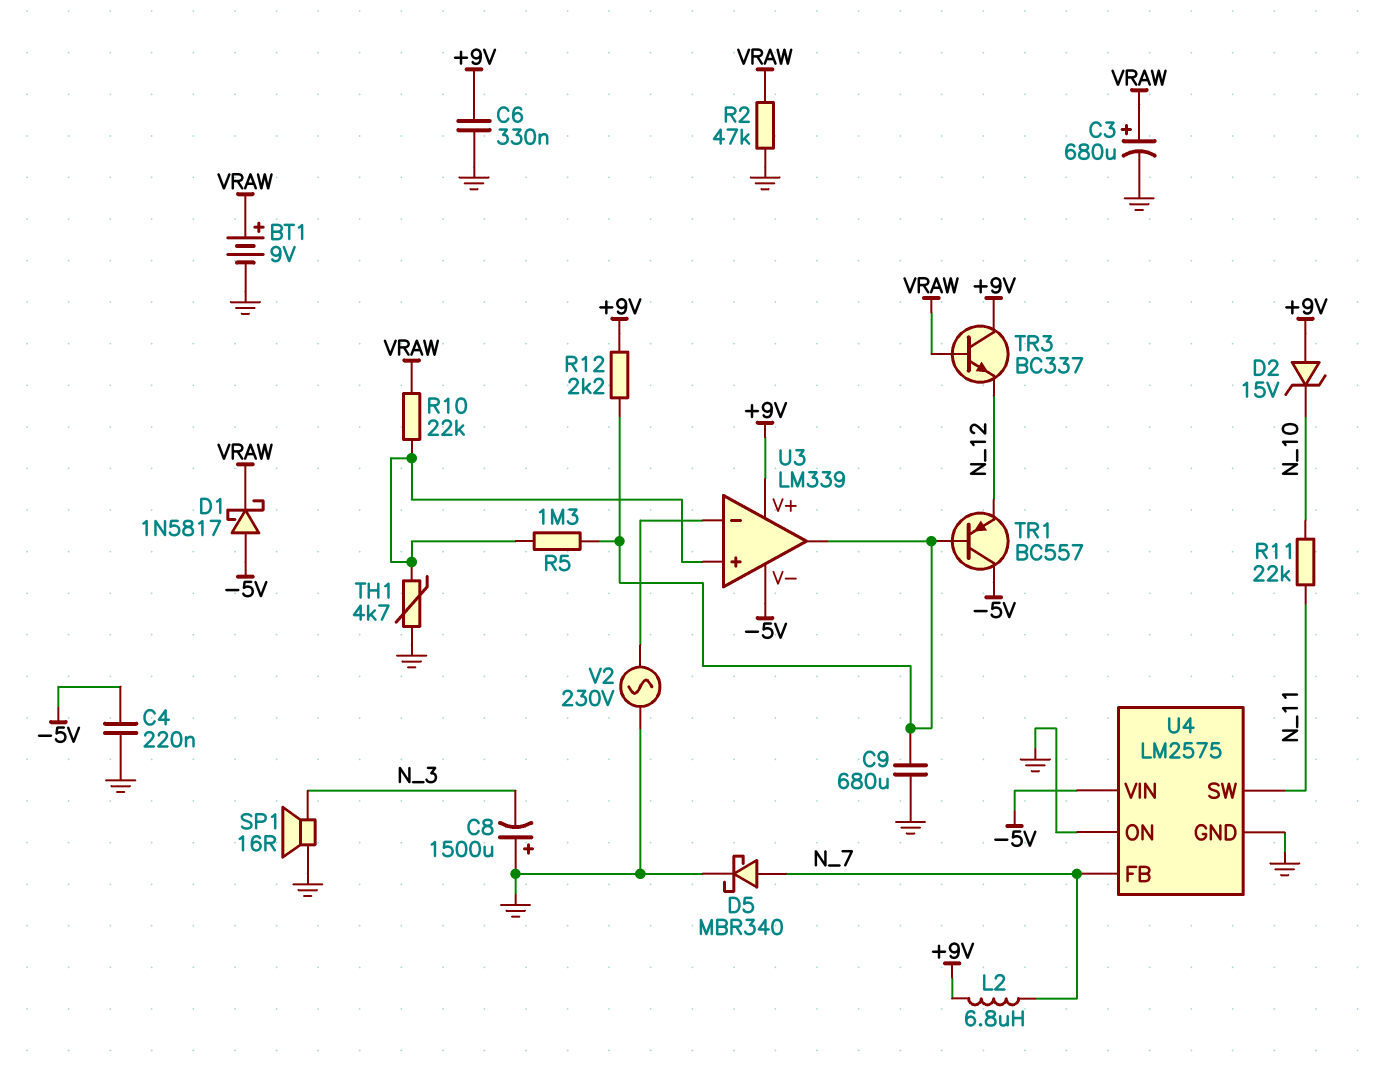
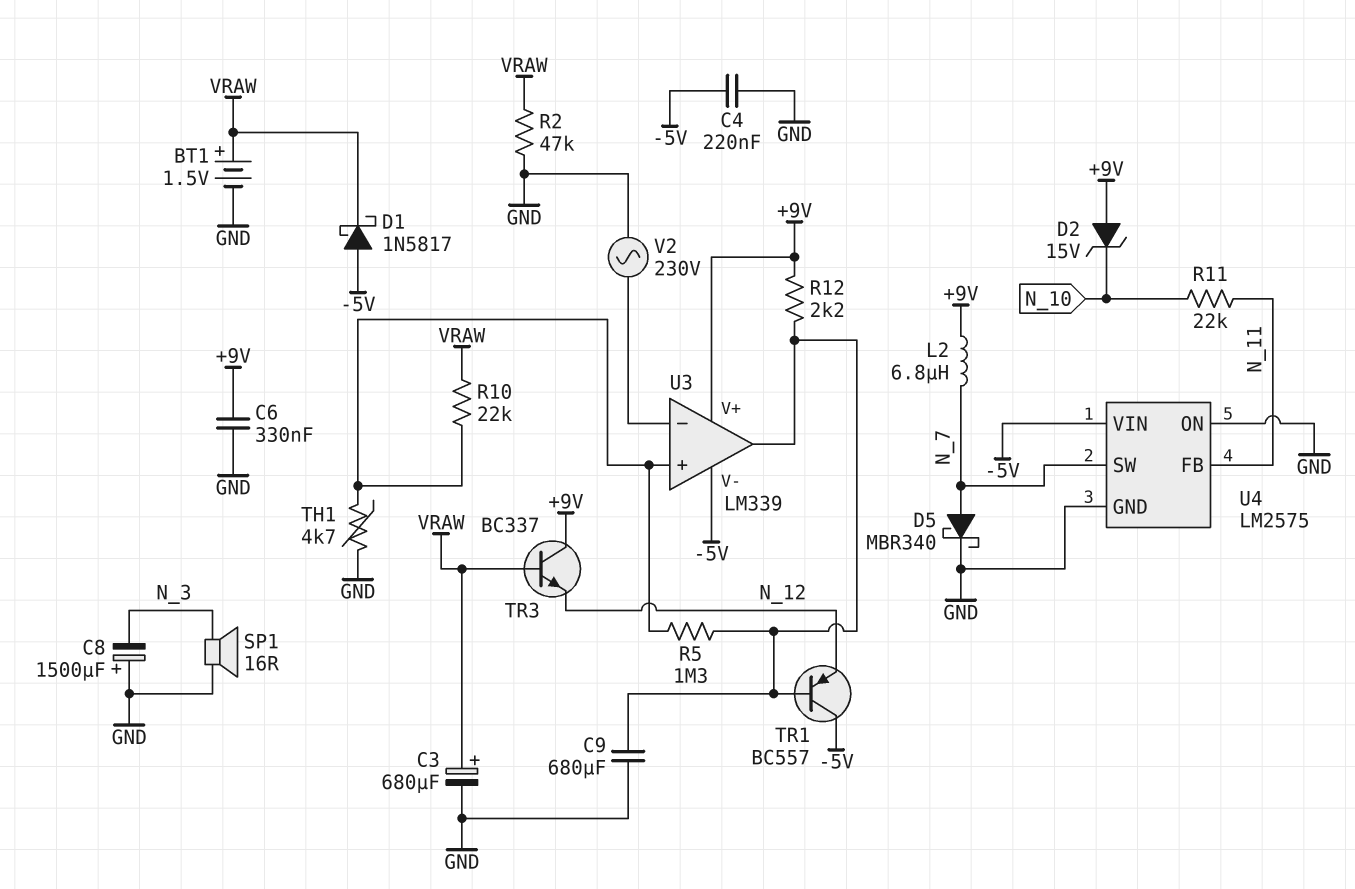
BT1: 9V (plus VRAW, minus GND) -> 1.5V (plus VRAW, minus GND)
U4 pin FB: N_7 -> N_11
U4 pin SW: N_11 -> N_7

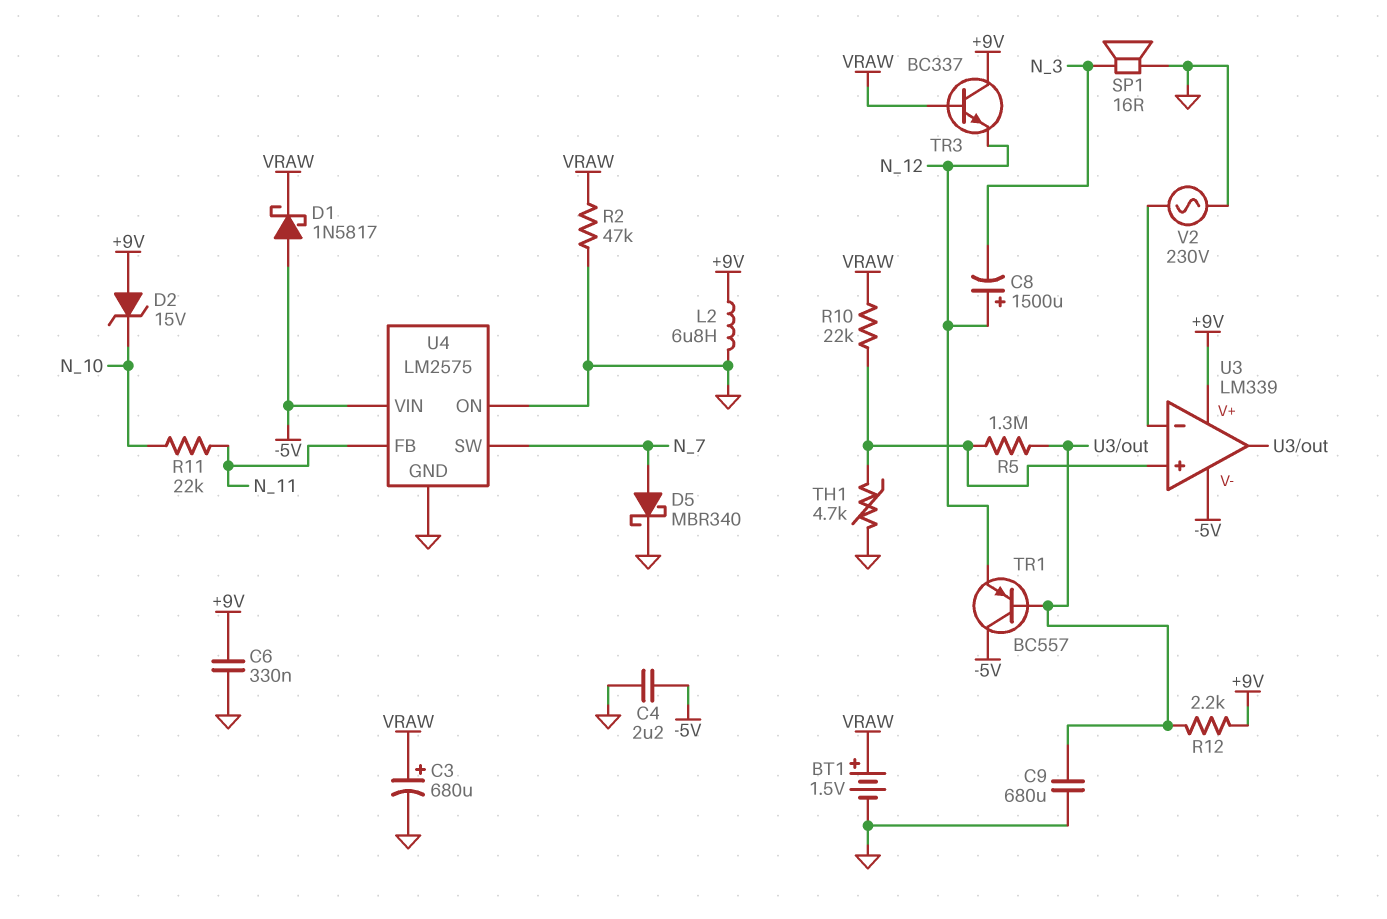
C4: 220nF (-5V, GND) -> 2.2uF (-5V, GND)
C8: 1500uF (plus GND, minus N_3) -> 1500uF (plus N_12, minus N_3)
L2: 6.8uH (+9V, N_7) -> 6.8uH (+9V, GND)

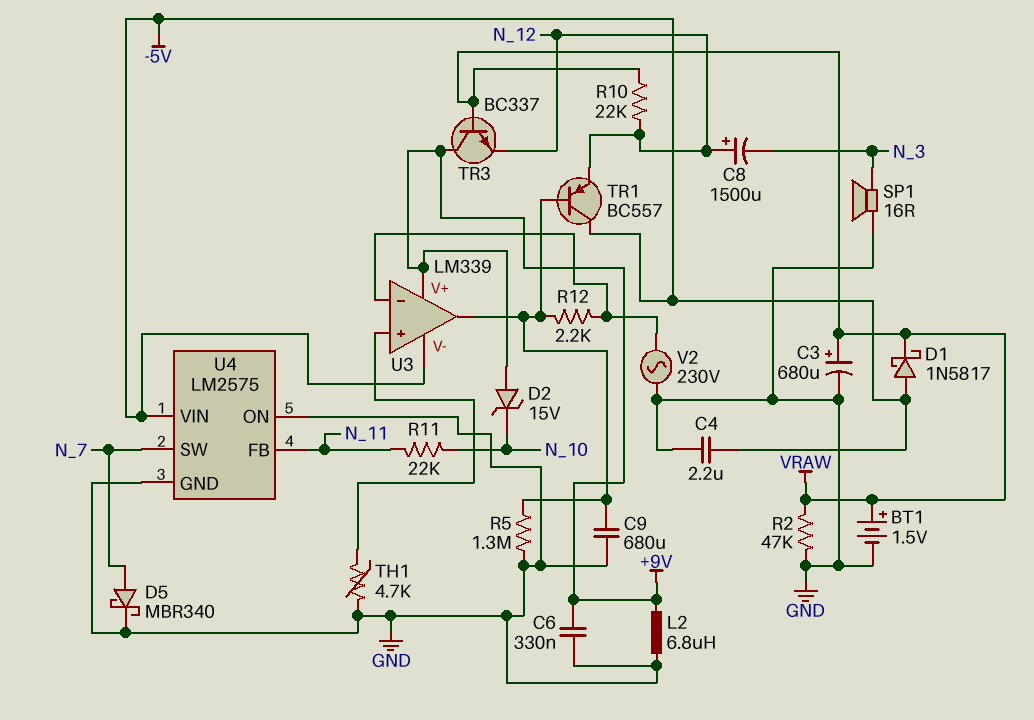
R5: 1.3M (U3/in+, U3/out) -> 1.3M (GND, U3/out)
R10: 22k (U3/in+, VRAW) -> 22k (N_12, VRAW)
R12: 2.2k (+9V, U3/out) -> 2.2k (U3/in-, U3/out)

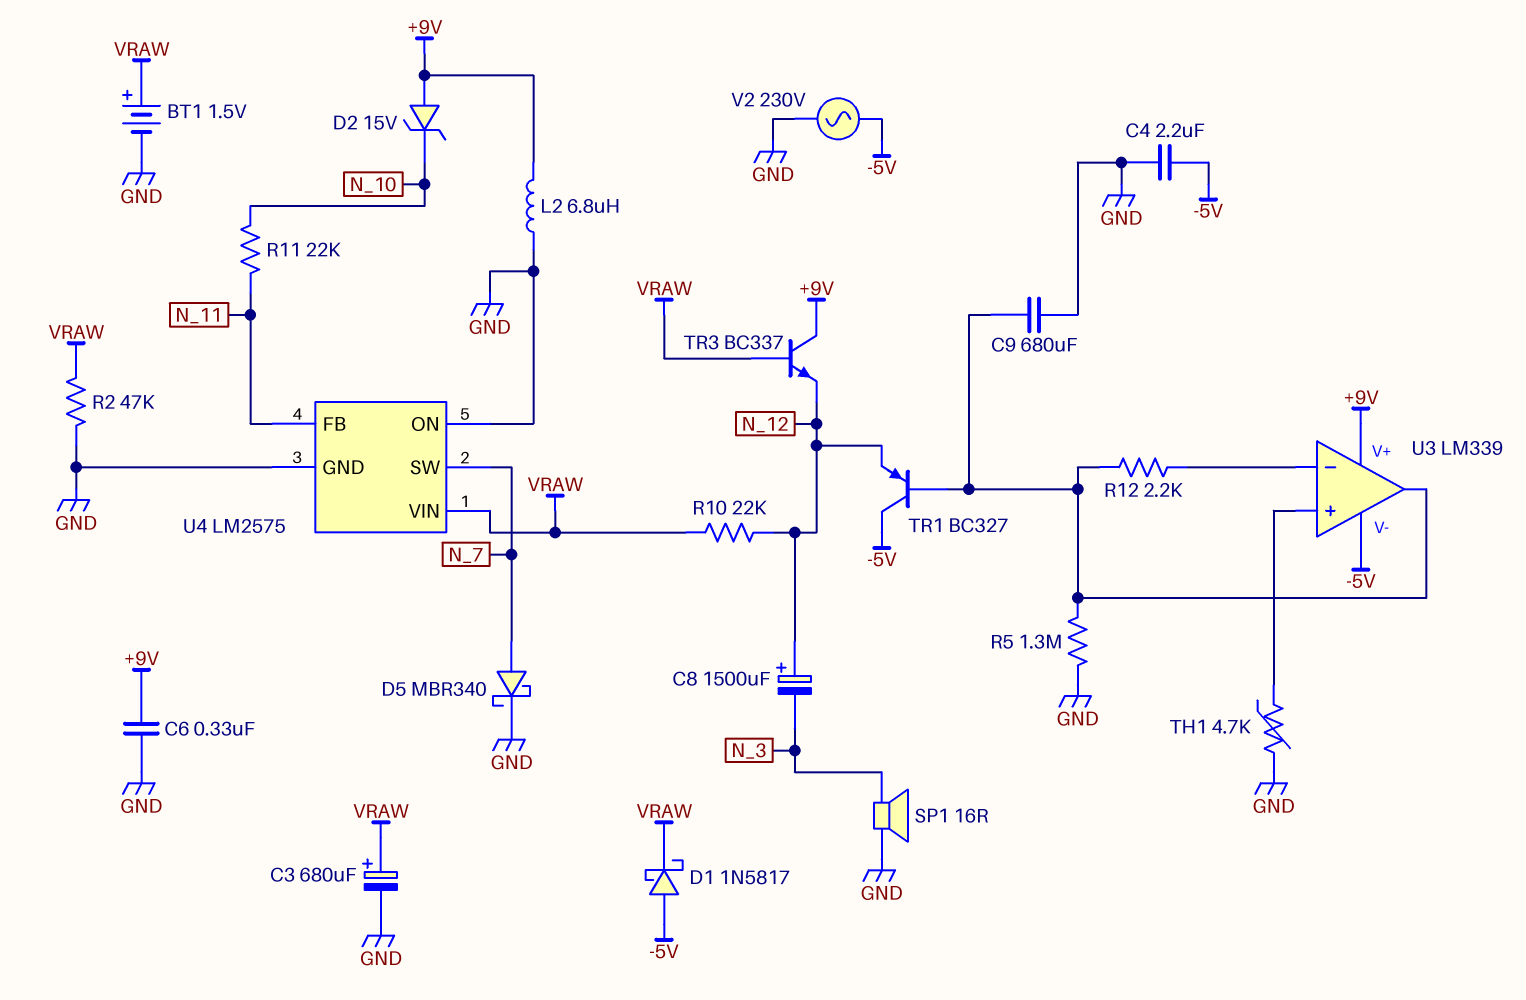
TR1: PNP BC557 (B U3/out, C -5V, E N_12) -> PNP BC327 (B U3/out, C -5V, E N_12)
U4 pin VIN: -5V -> VRAW
V2: AC 230V (GND, U3/in-) -> AC 230V (-5V, GND)

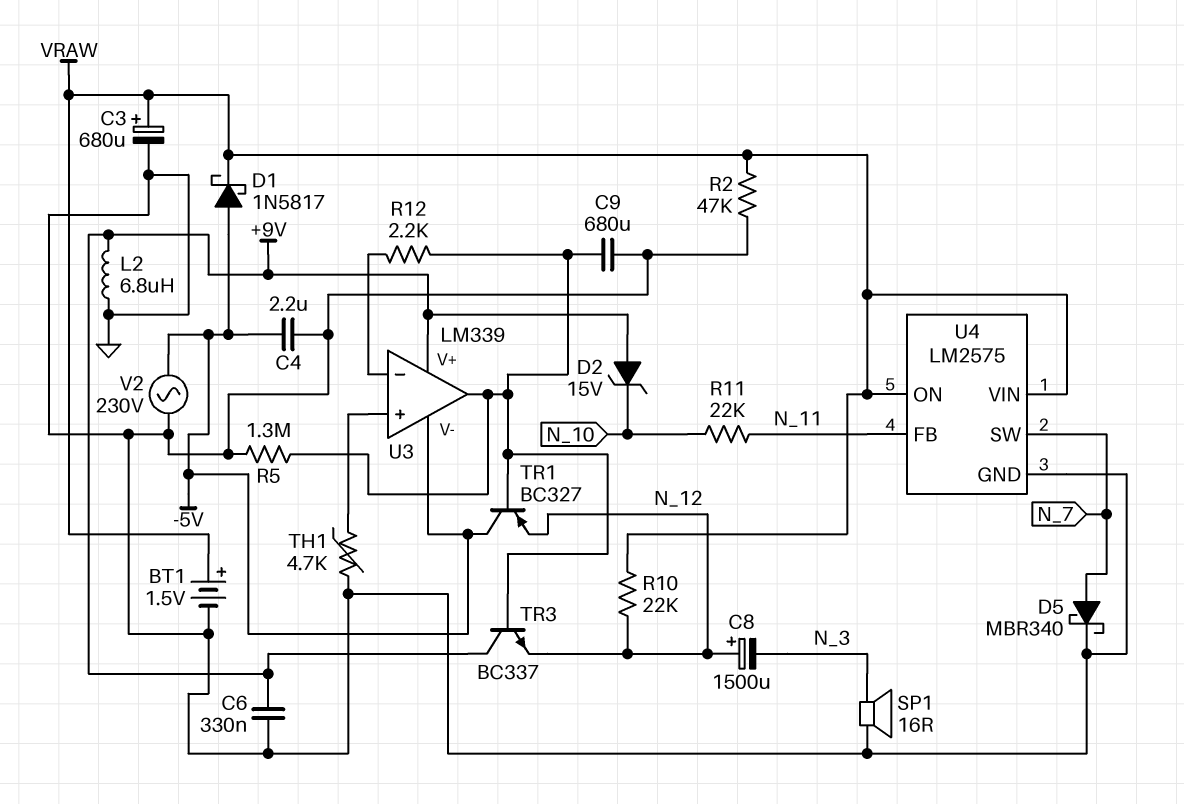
TR3: NPN BC337 (B VRAW, C +9V, E N_12) -> NPN BC337 (B U3/out, C +9V, E N_12)
U4 pin ON: GND -> VRAW

